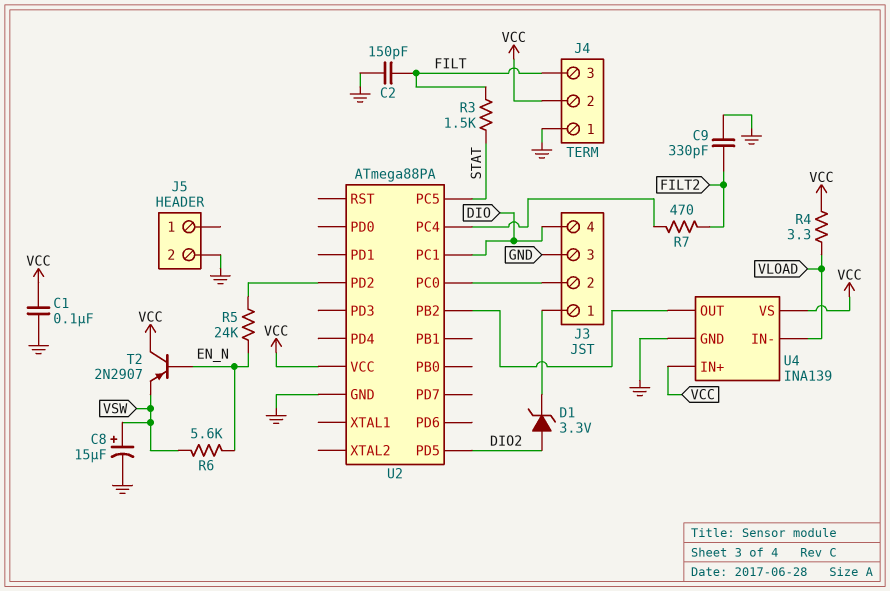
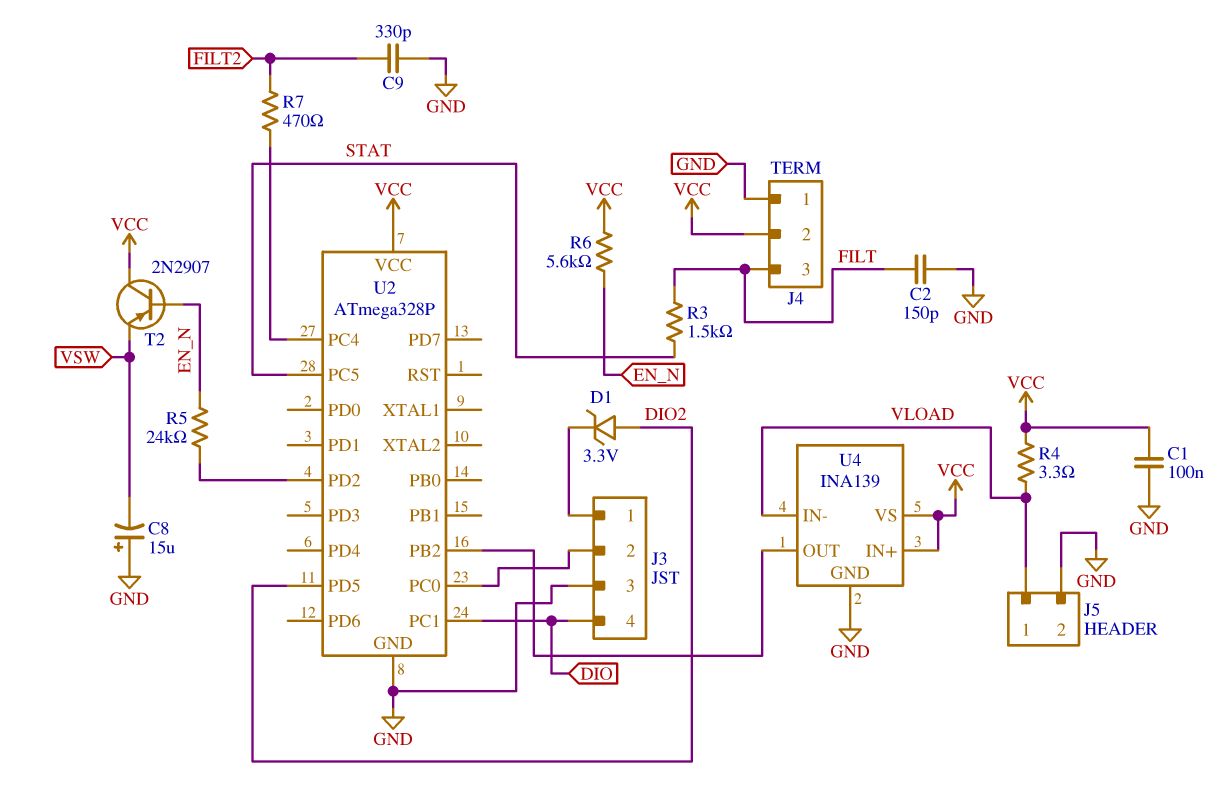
C8: 15uF (plus VSW, minus GND) -> 15uF (plus GND, minus VSW)
J5 pin 1: none -> VLOAD
R6: 5.6k (EN_N, VSW) -> 5.6k (EN_N, VCC)
U2: ATmega88PA -> ATmega328P

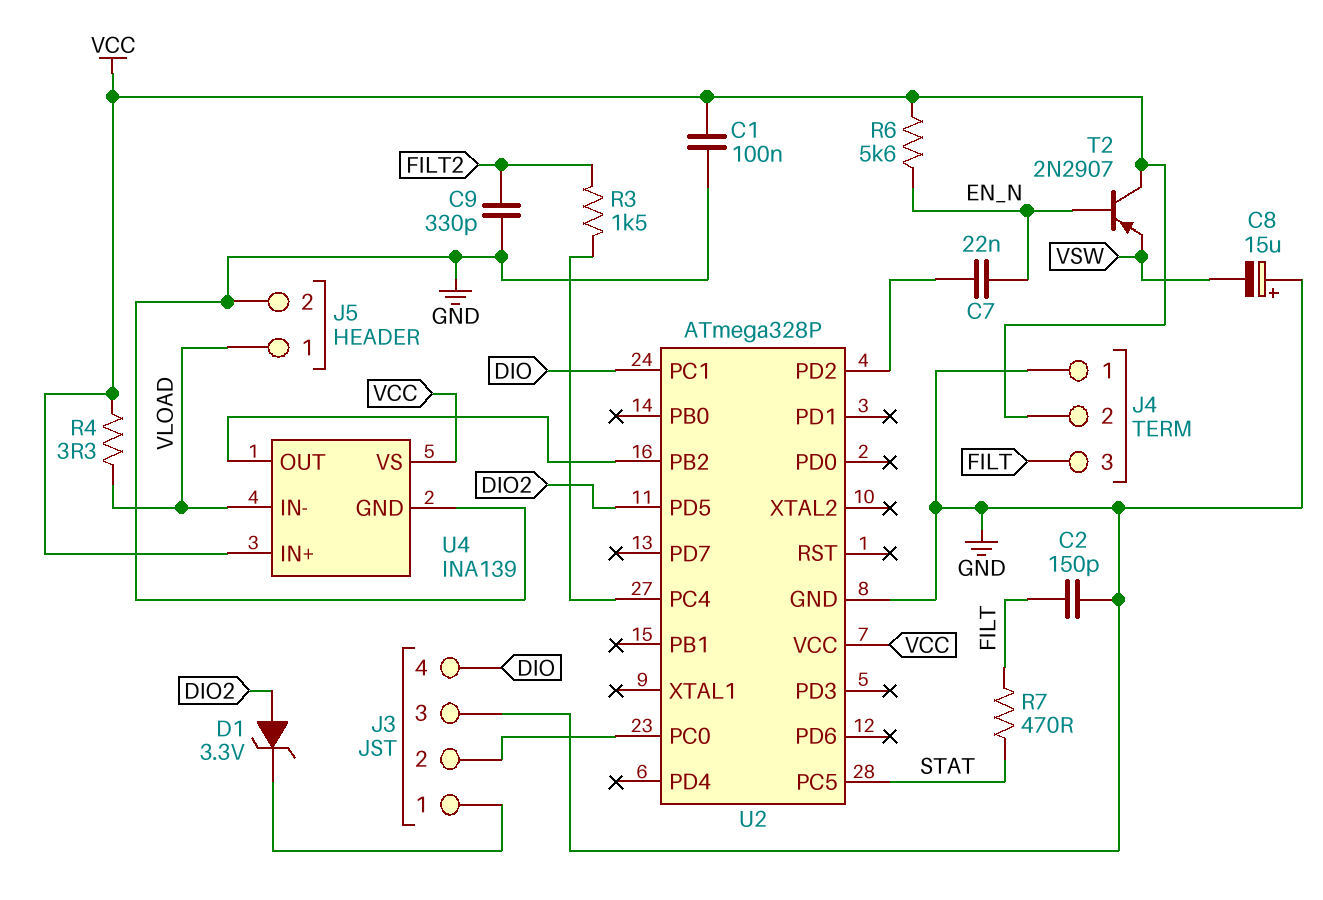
C7: none -> 22nF (EN_N, U2/PD2)
R3: 1.5k (FILT, STAT) -> 1.5k (FILT2, U2/PC4)
R5: 24k (EN_N, U2/PD2) -> none
R7: 470 (FILT2, U2/PC4) -> 470 (FILT, STAT)

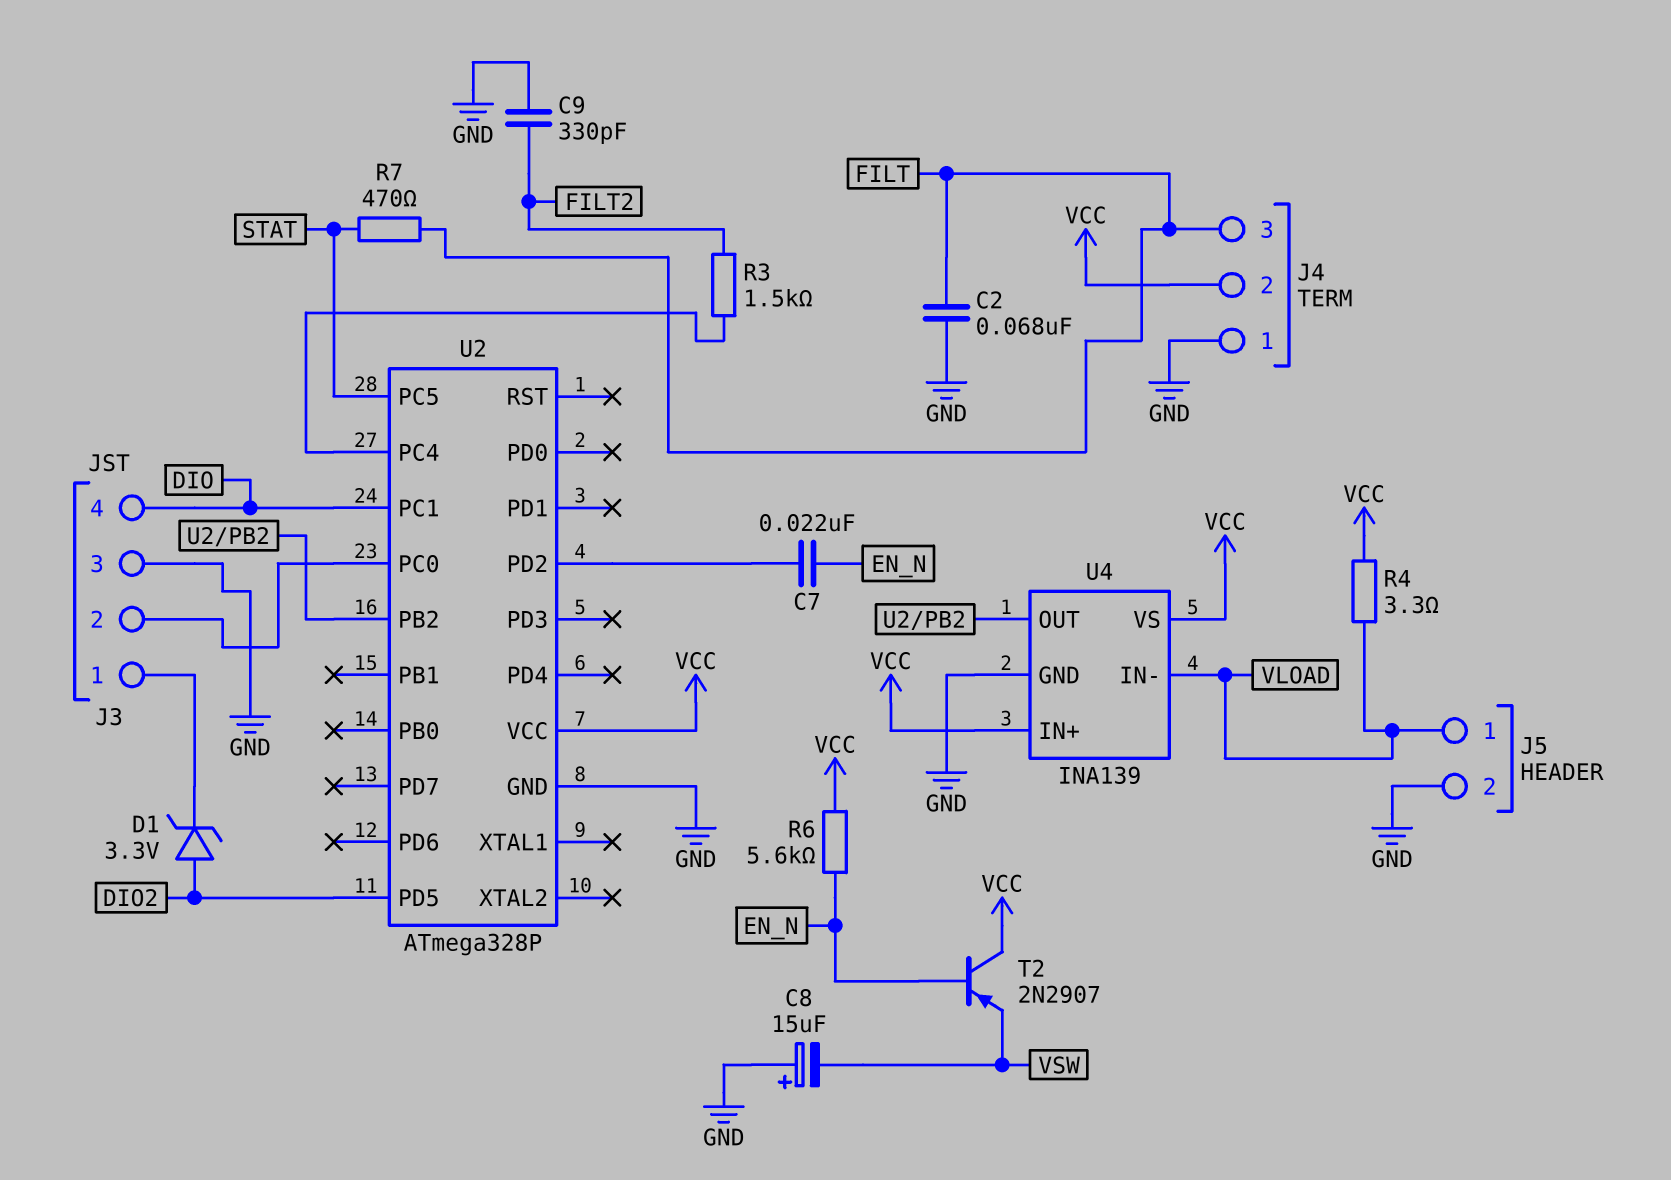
C1: 100nF (GND, VCC) -> none
C2: 150pF (FILT, GND) -> 68nF (FILT, GND)

